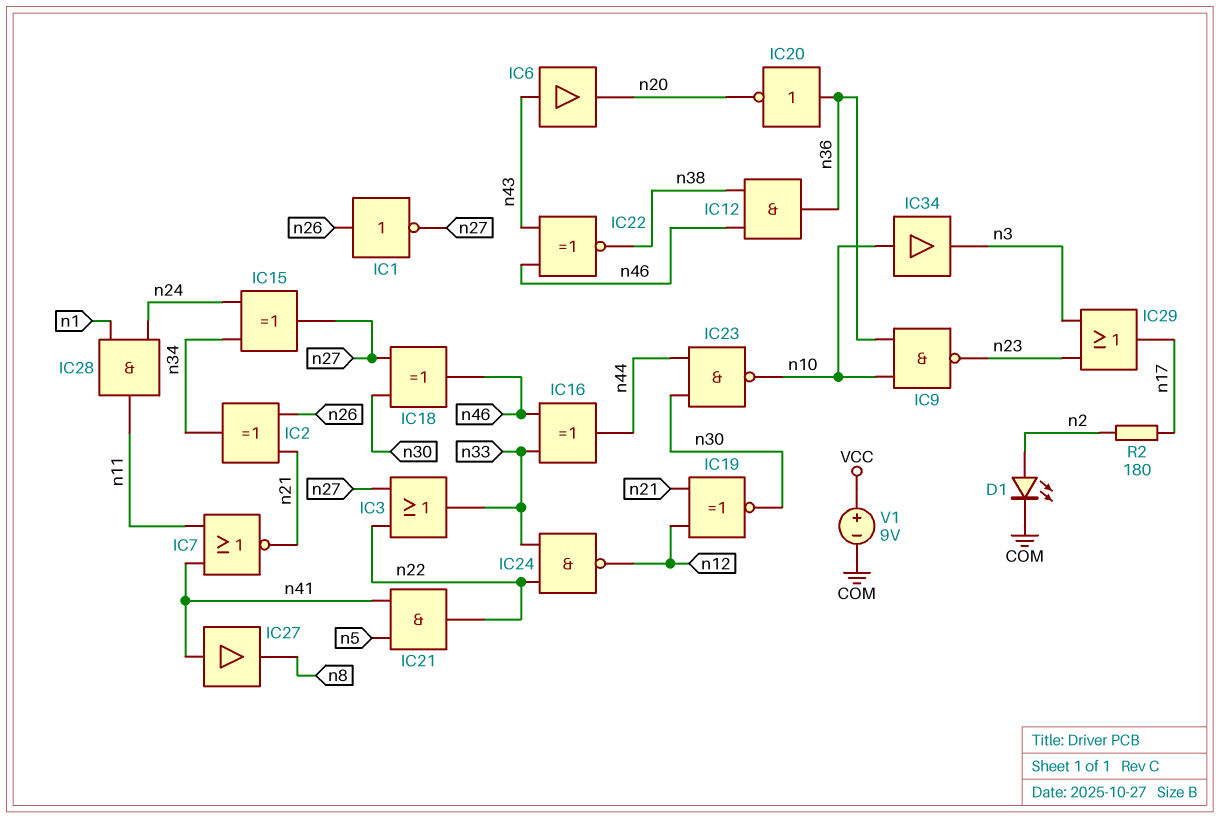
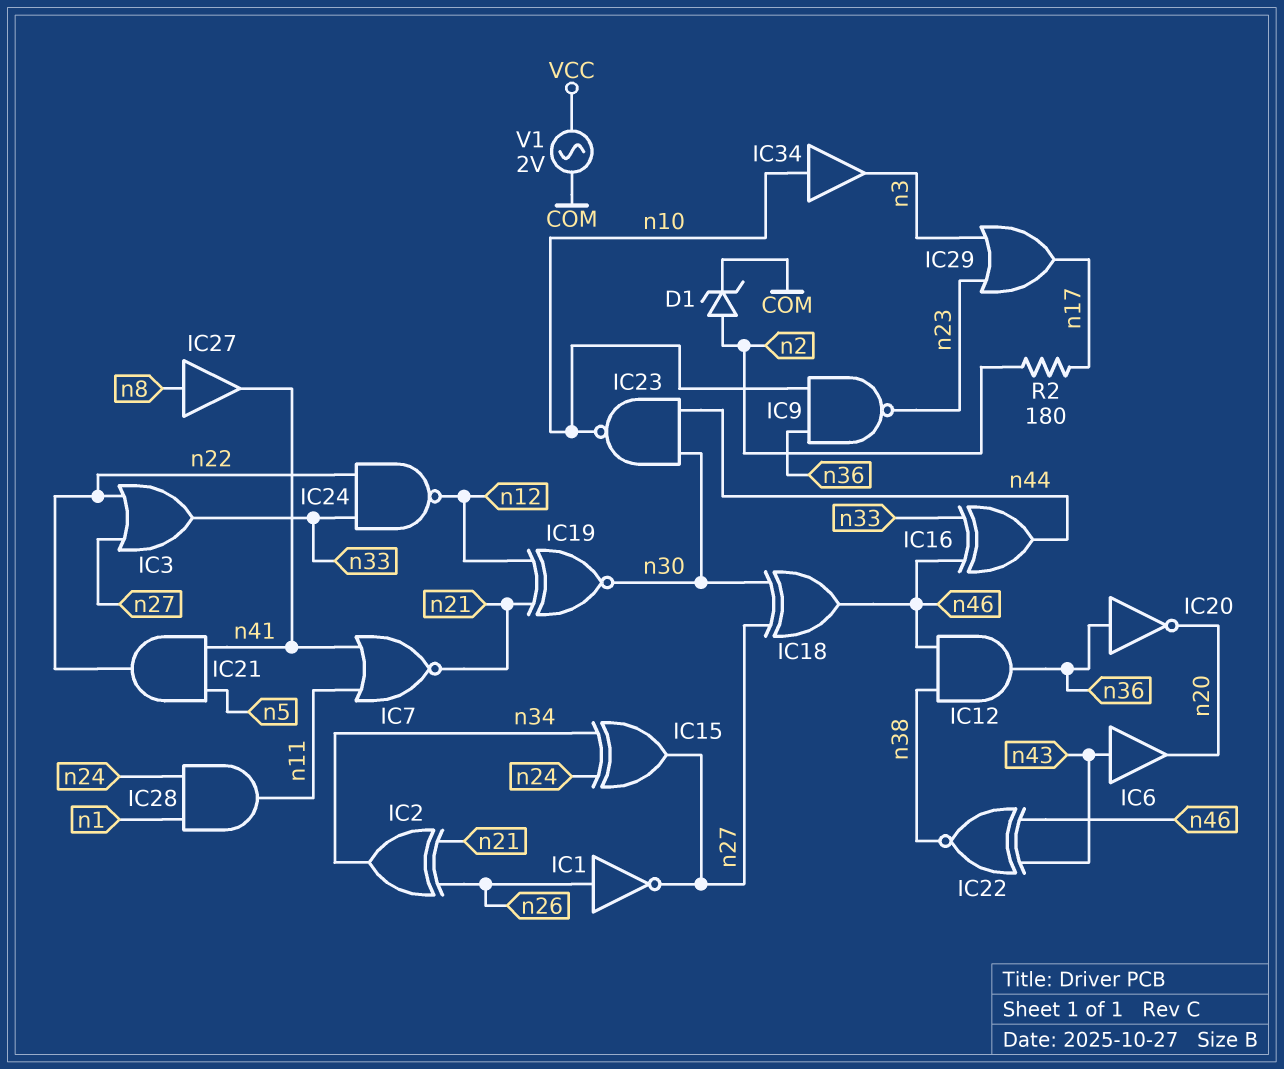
D1: LED (A n2, K COM) -> zener (A n2, K COM)
IC27: buffer (in n41, out n8) -> buffer (in n8, out n41)
V1: 9V (plus VCC, minus COM) -> AC 2V (COM, VCC)

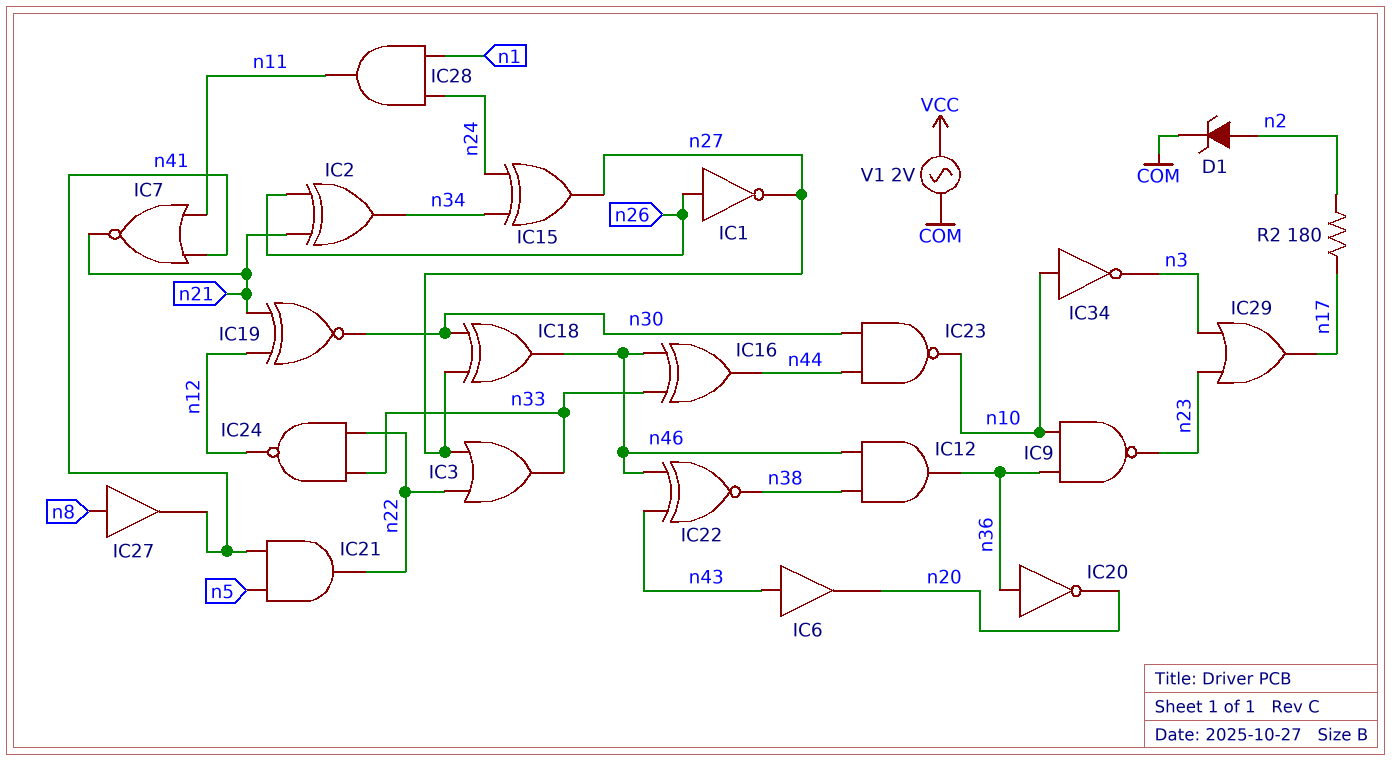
IC34: buffer (in n10, out n3) -> NOT (in n10, out n3)

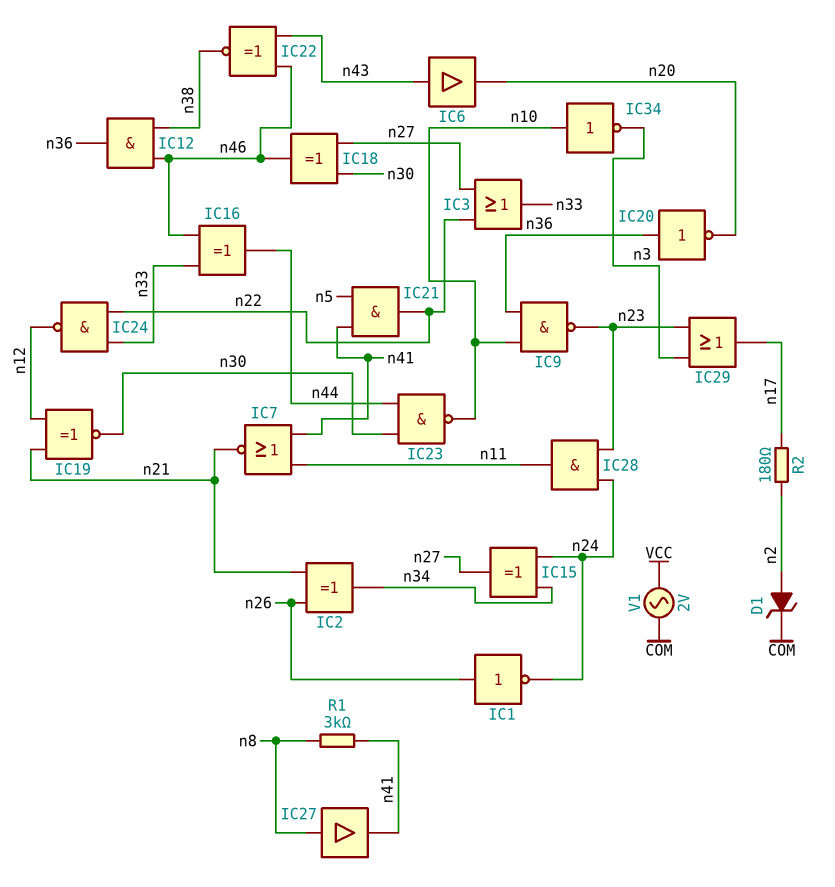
IC1: NOT (in n26, out n27) -> NOT (in n26, out n24)
IC28: AND (in n1, in n24, out n11) -> AND (in n23, in n24, out n11)
R1: none -> 3k (n8, n41)

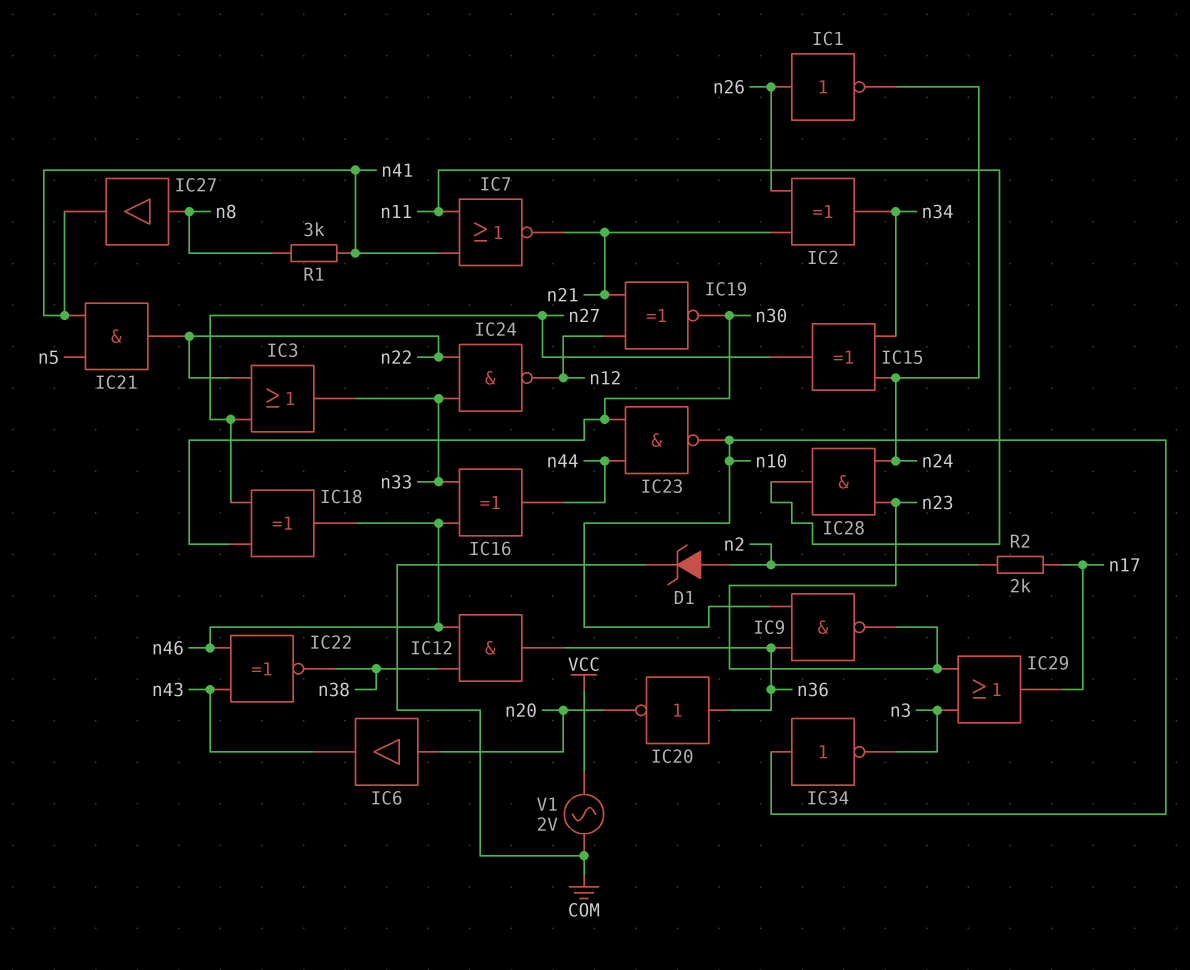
IC6: buffer (in n43, out n20) -> buffer (in n20, out n43)
R2: 180 (n2, n17) -> 2k (n2, n17)

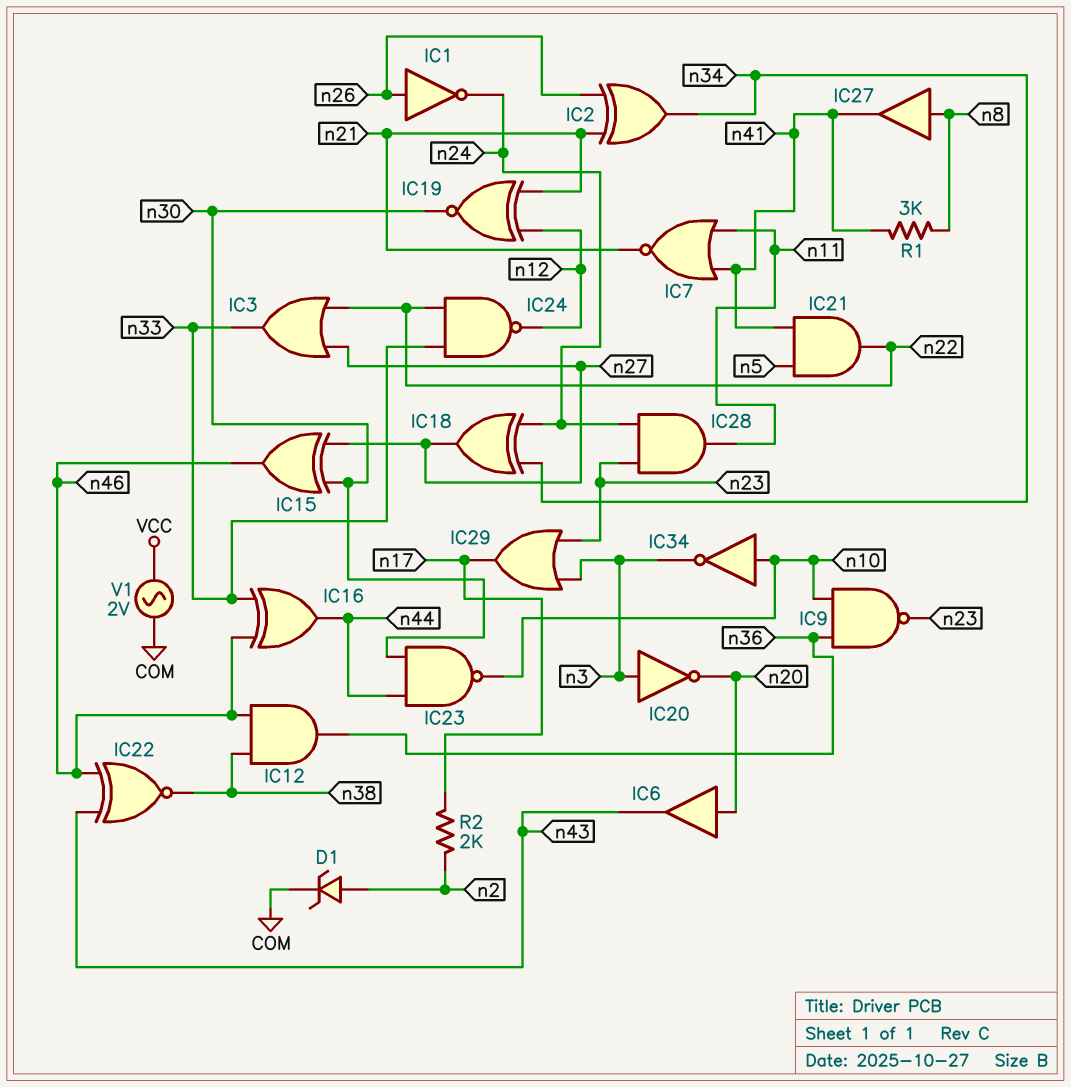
IC15: XOR (in n24, in n34, out n27) -> XOR (in n27, in n30, out n46)
IC18: XOR (in n27, in n30, out n46) -> XOR (in n24, in n34, out n27)
IC20: NOT (in n36, out n20) -> NOT (in n3, out n20)

